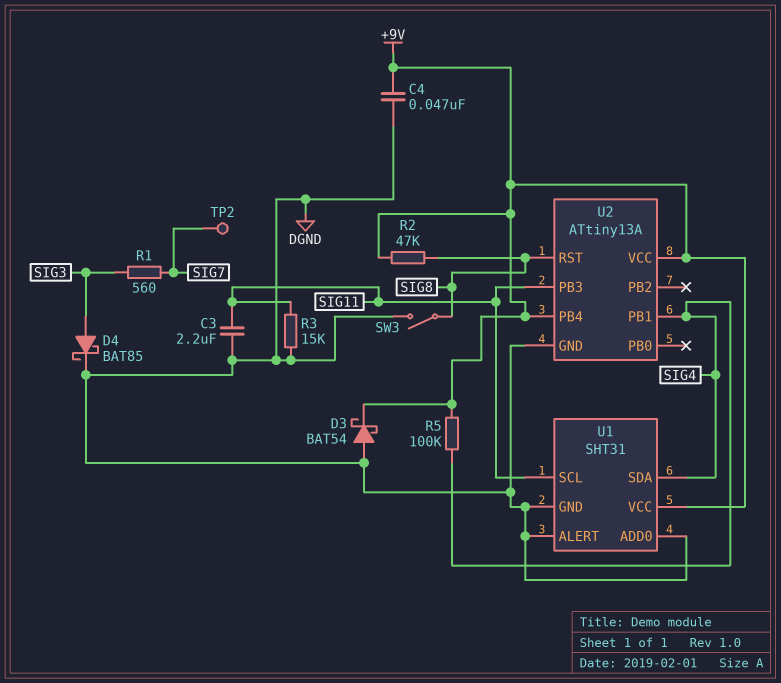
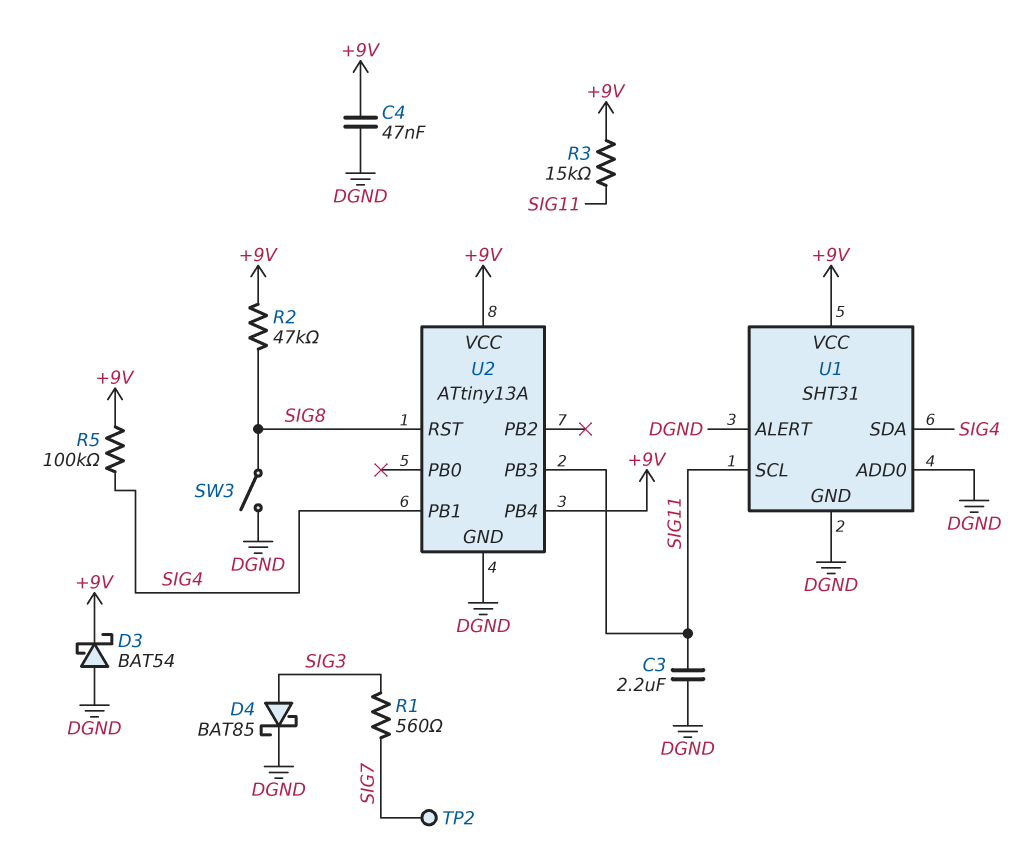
R3: 15k (DGND, SIG11) -> 15k (+9V, SIG11)

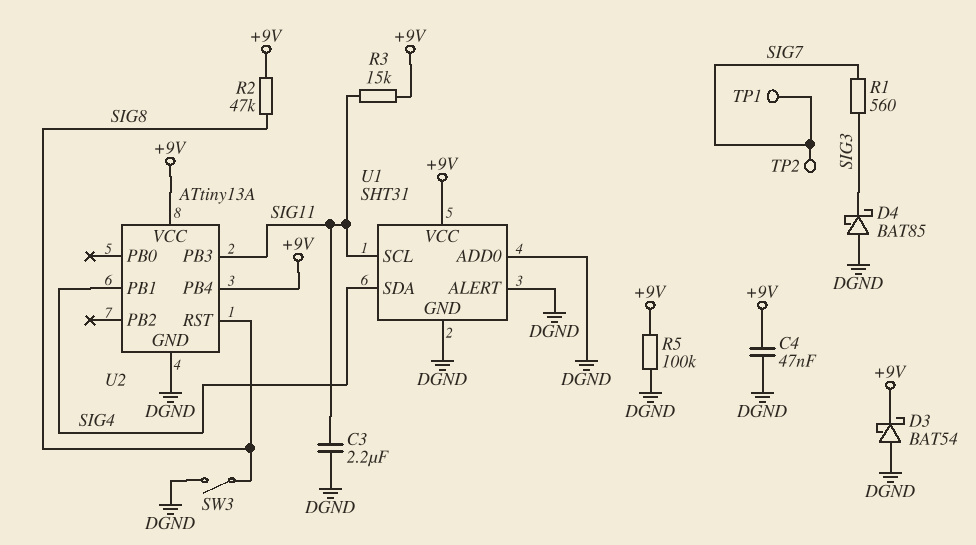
D4: schottky BAT85 (A SIG3, K DGND) -> schottky BAT85 (A DGND, K SIG3)
R5: 100k (+9V, SIG4) -> 100k (+9V, DGND)
TP1: none -> test point (SIG7)

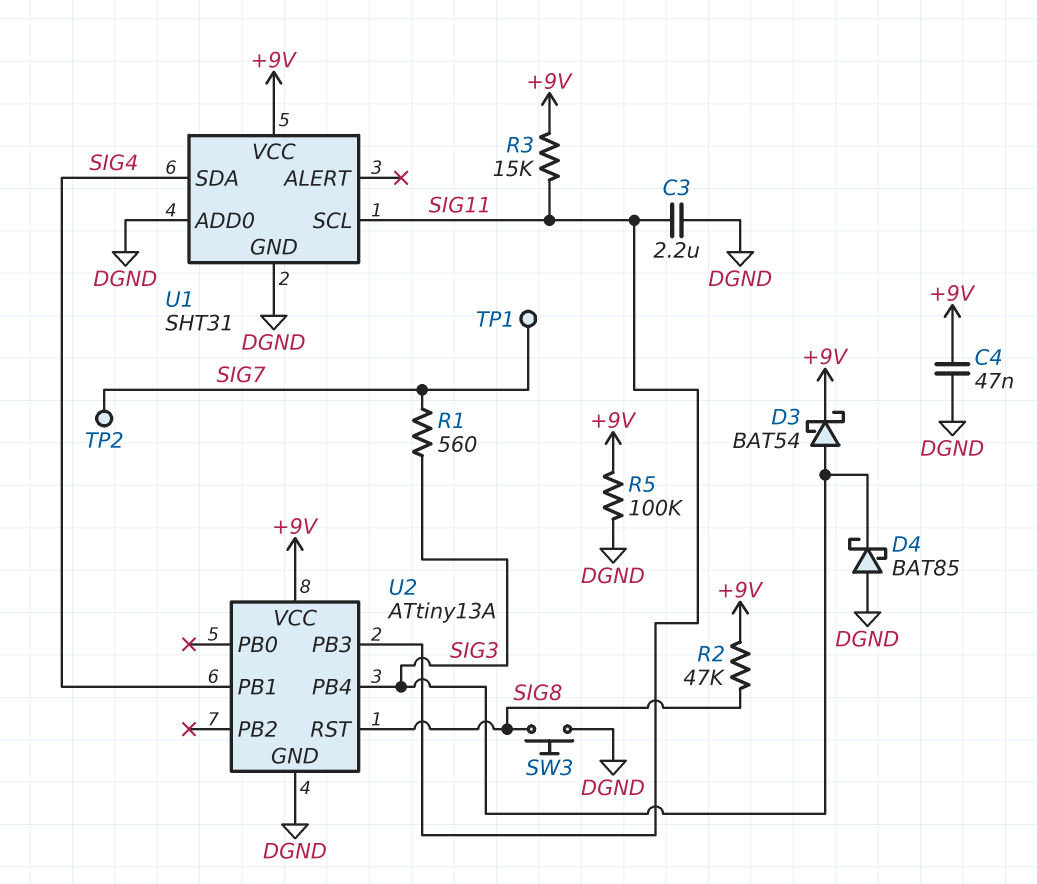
D3: schottky BAT54 (A DGND, K +9V) -> schottky BAT54 (A SIG3, K +9V)
SW3: switch (DGND, SIG8) -> button (DGND, SIG8)
U1 pin ALERT: DGND -> none
U2 pin PB4: +9V -> SIG3

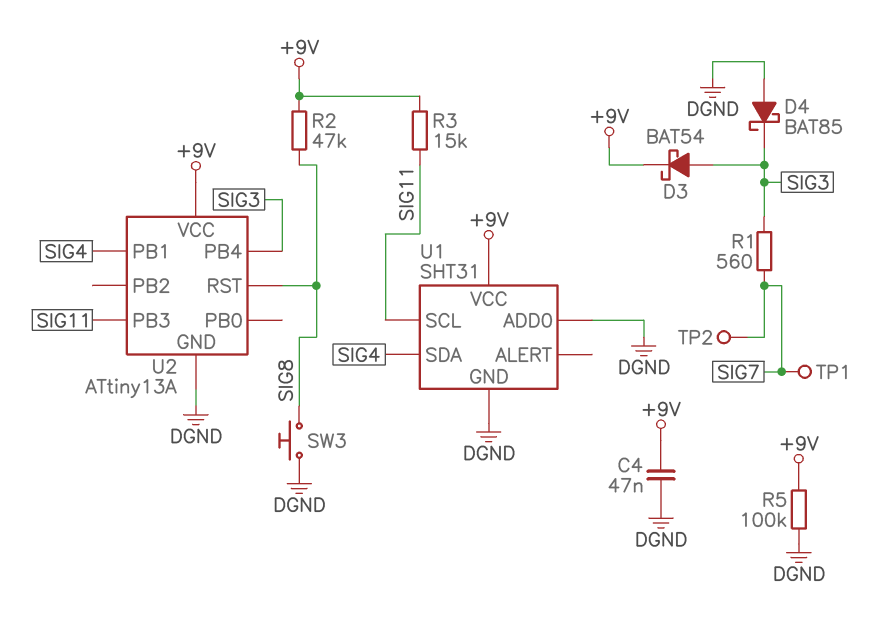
C3: 2.2uF (DGND, SIG11) -> none

